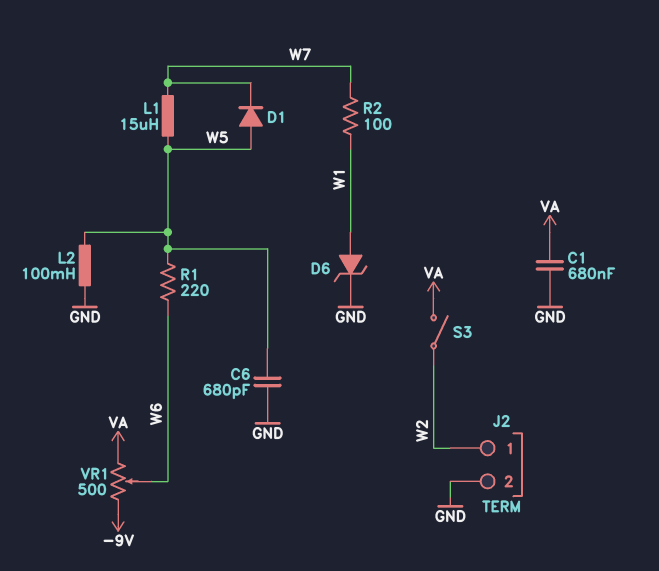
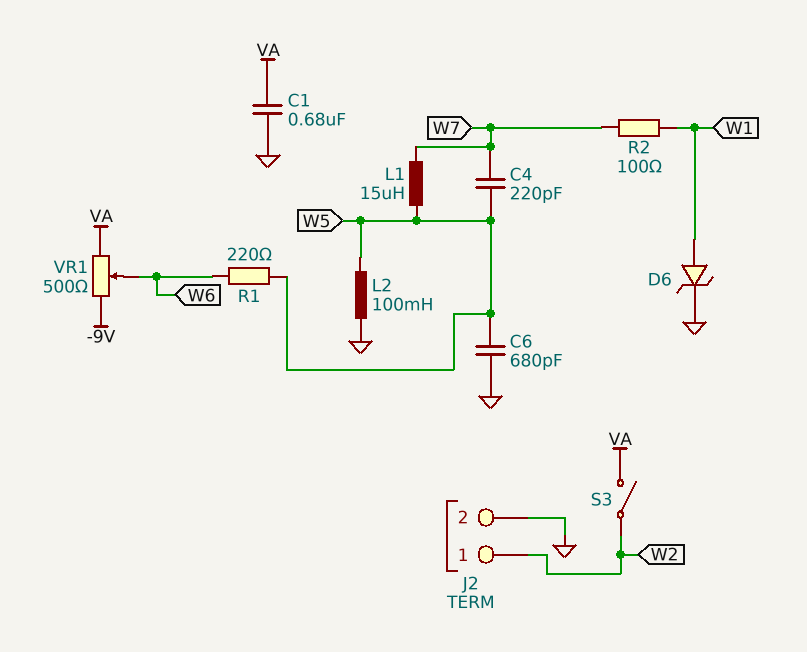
C4: none -> 220pF (W5, W7)
D1: diode (A W5, K W7) -> none

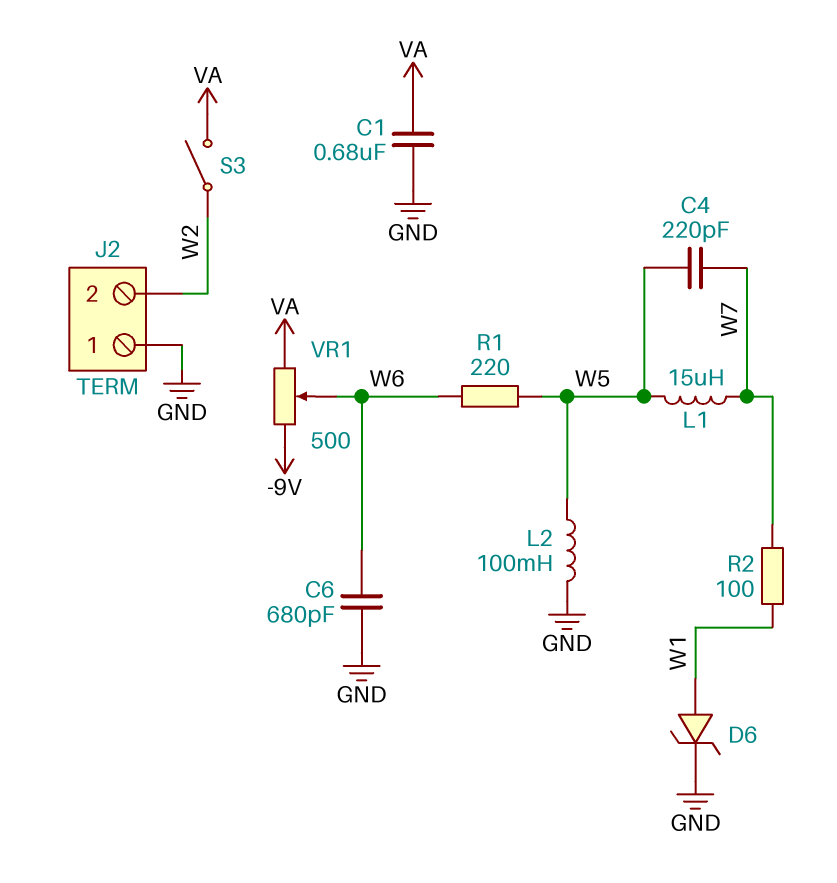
C6: 680pF (GND, W5) -> 680pF (GND, W6)
J2 pin 1: W2 -> GND
J2 pin 2: GND -> W2

